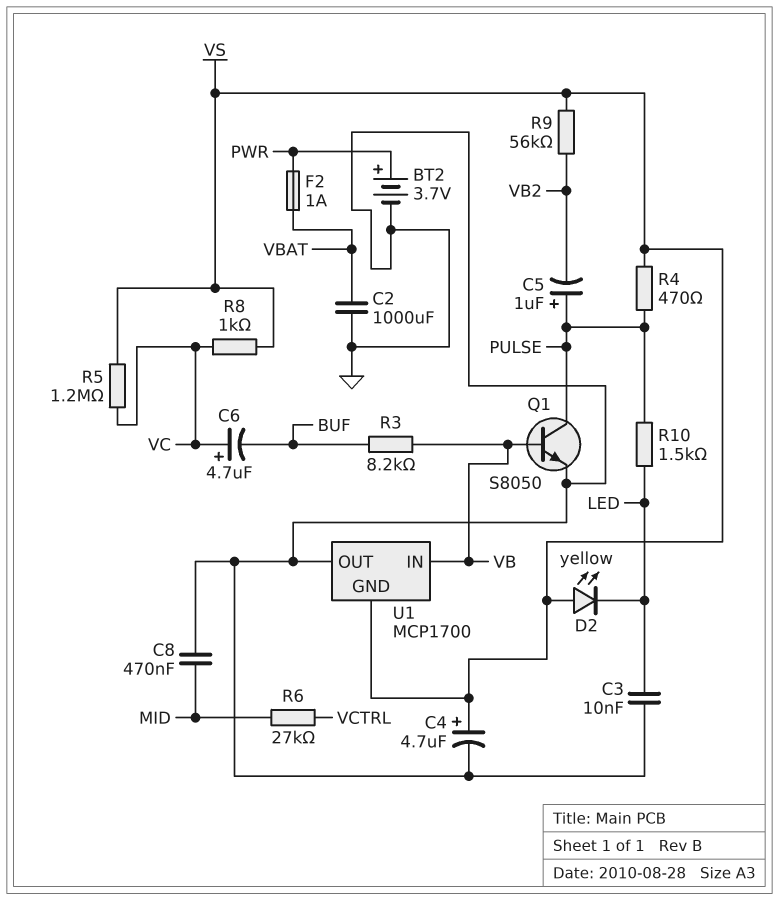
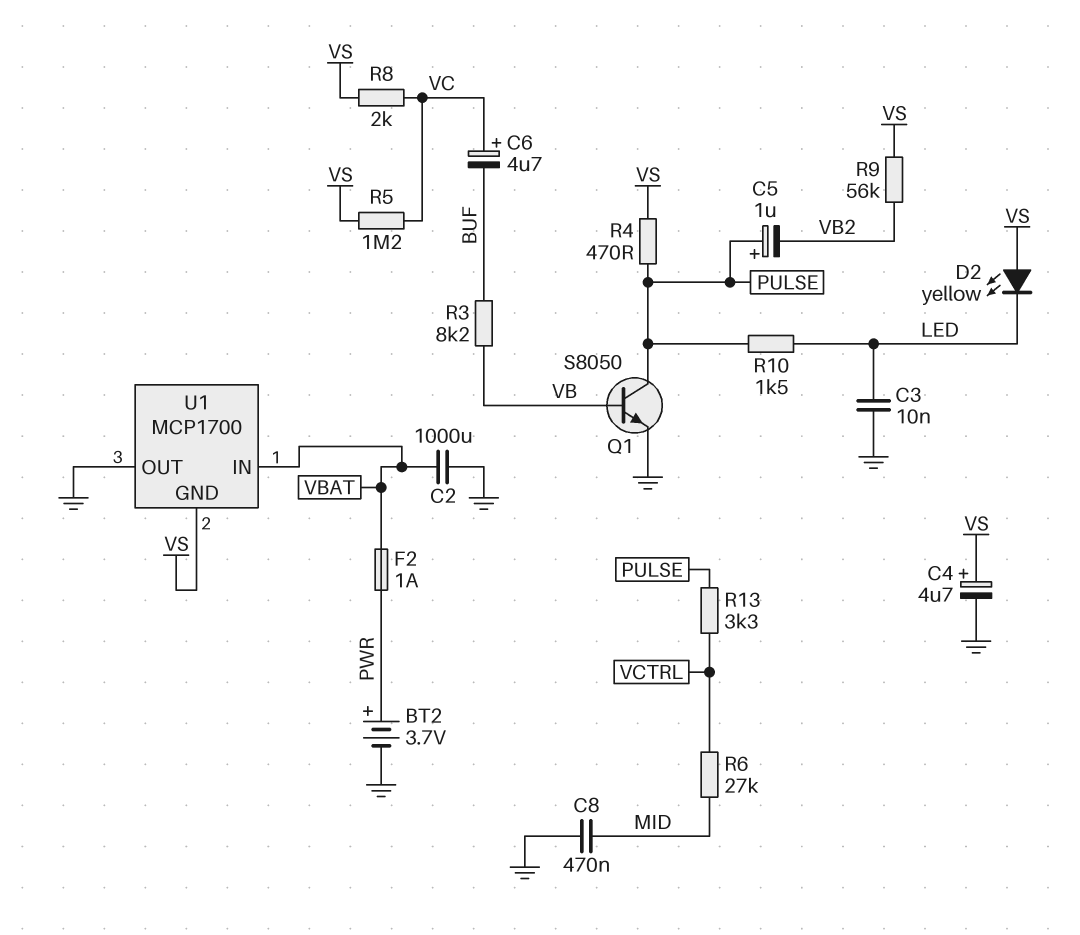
R8: 1k (VC, VS) -> 2k (VC, VS)
R13: none -> 3.3k (PULSE, VCTRL)
U1 pin IN: VB -> VBAT

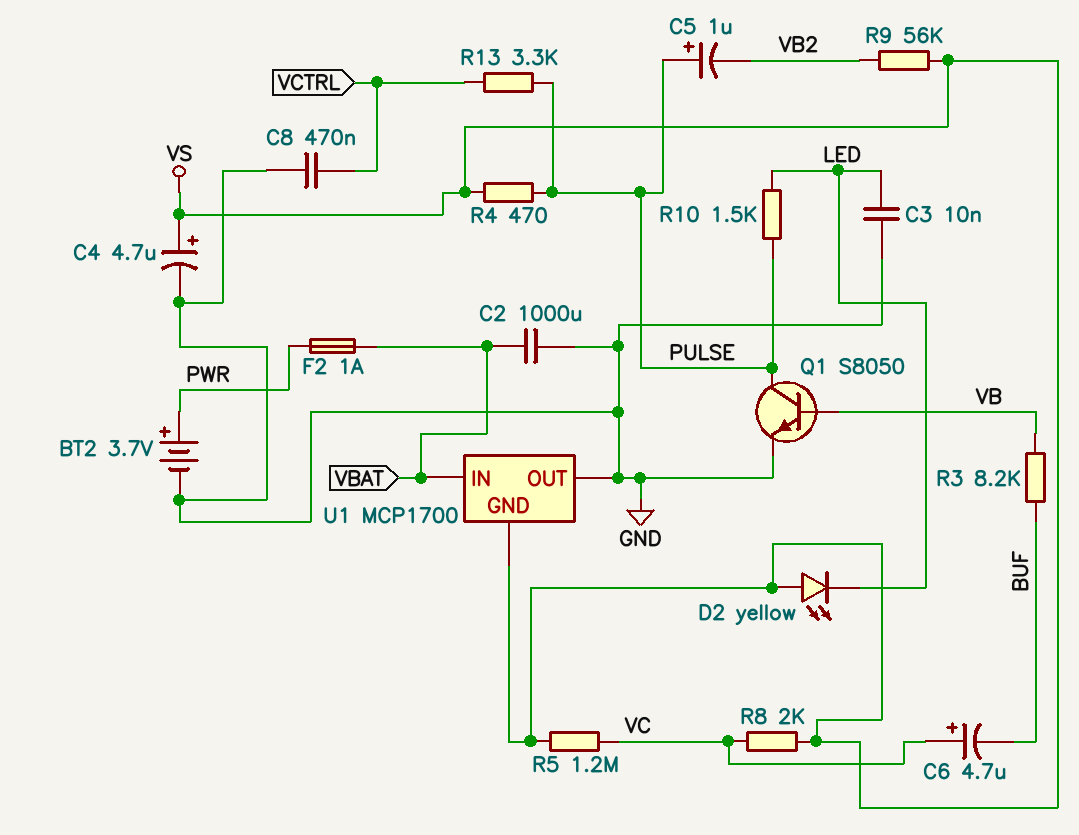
C8: 470nF (GND, MID) -> 470nF (GND, VCTRL)
R6: 27k (MID, VCTRL) -> none

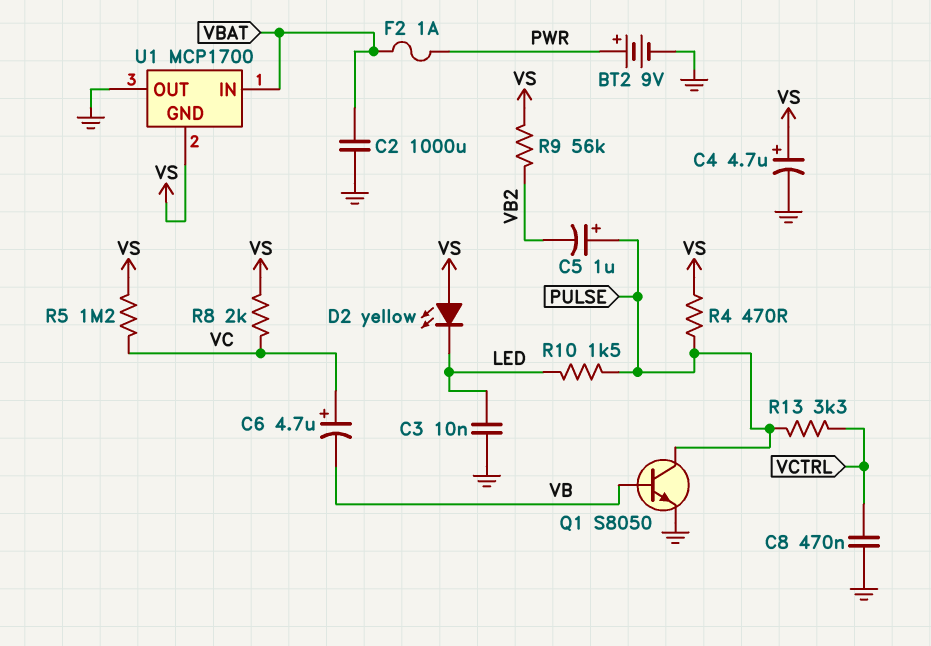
BT2: 3.7V (plus PWR, minus GND) -> 9V (plus PWR, minus GND)
C6: 4.7uF (plus VC, minus BUF) -> 4.7uF (plus VC, minus VB)
R3: 8.2k (BUF, VB) -> none

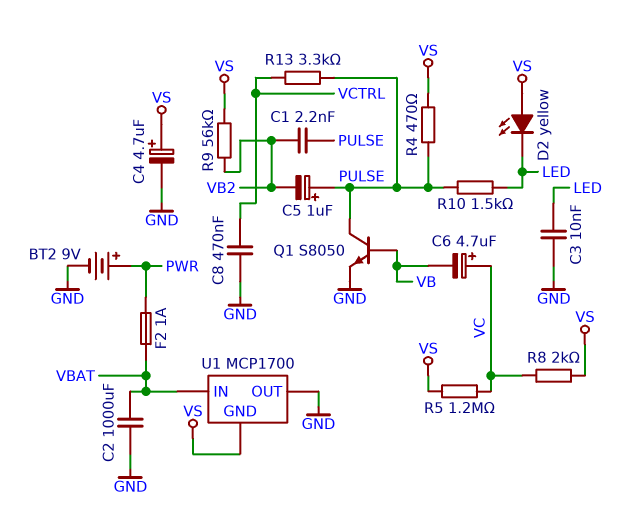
C1: none -> 2.2nF (PULSE, VB2)

